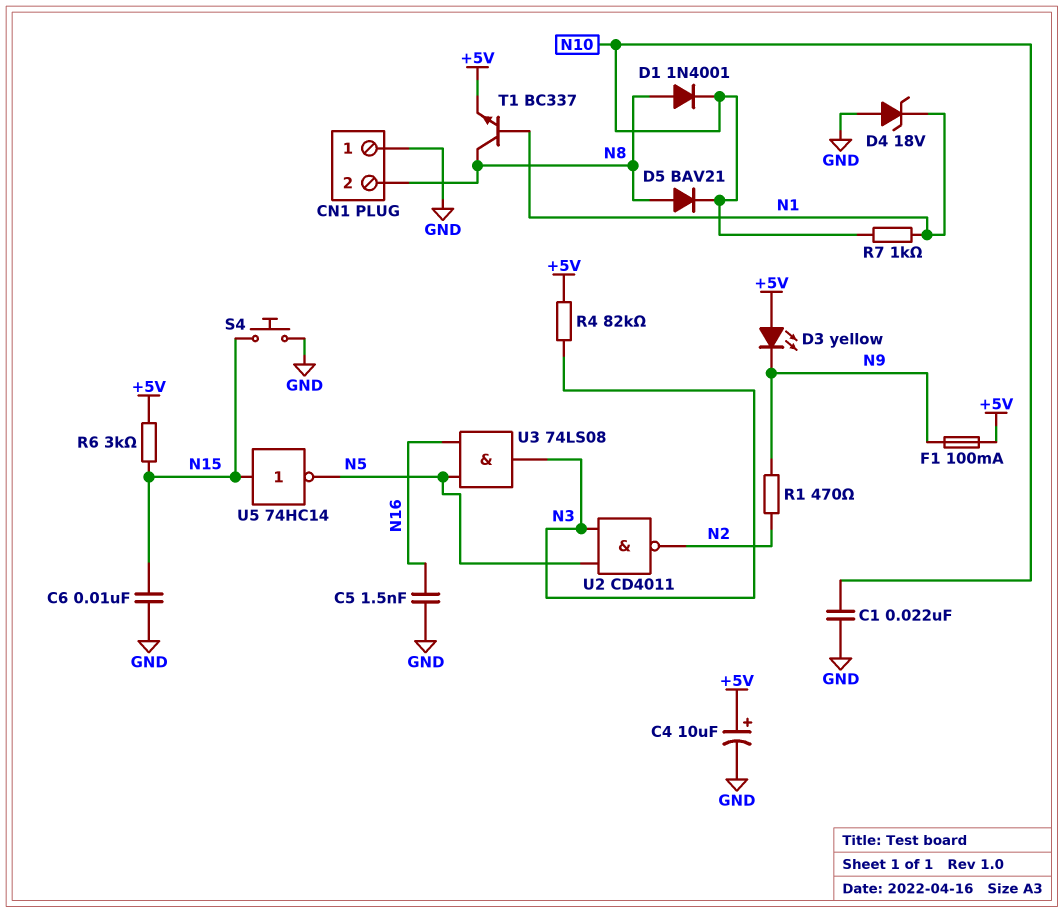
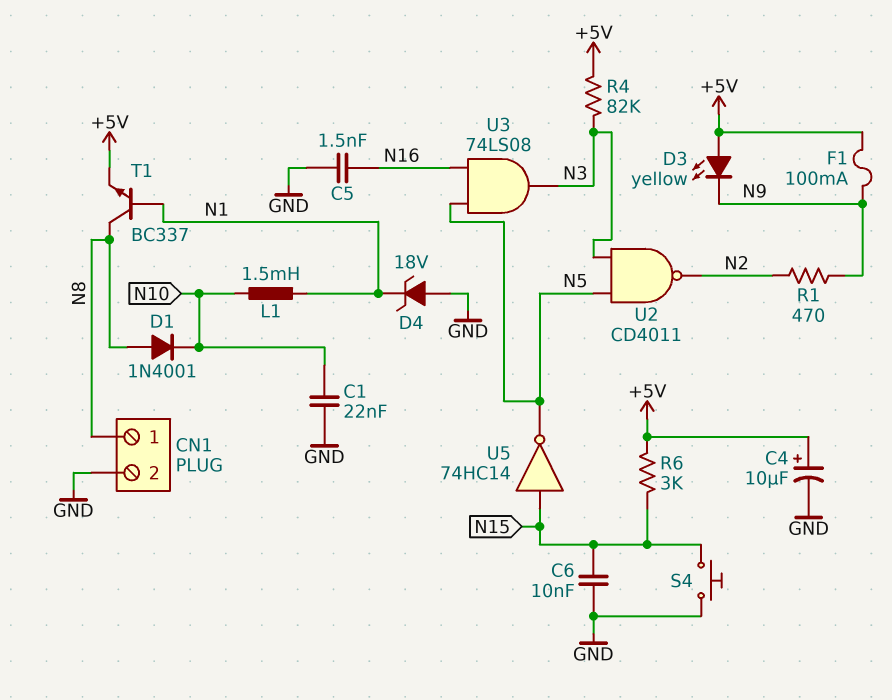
CN1 pin 1: GND -> N8
CN1 pin 2: N8 -> GND
D5: diode BAV21 (A N8, K N10) -> none
L1: none -> 1.5mH (N1, N10)
R7: 1k (N1, N10) -> none

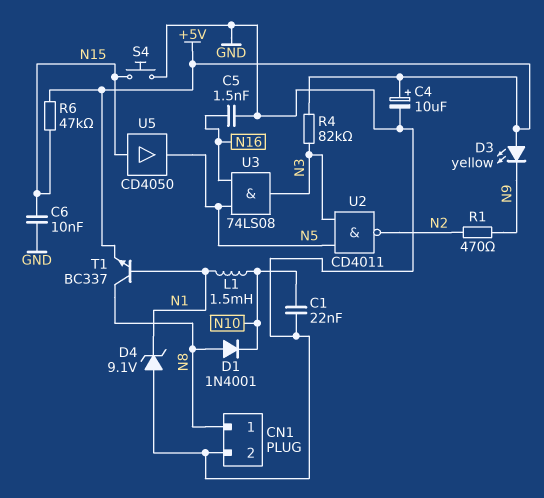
D4: zener 18V (A GND, K N1) -> zener 9.1V (A GND, K N1)
F1: 100mA (+5V, N9) -> none
R6: 3k (+5V, N15) -> 47k (+5V, N15)
U5: NOT 74HC14 (in N15, out N5) -> buffer CD4050 (in N15, out N5)

